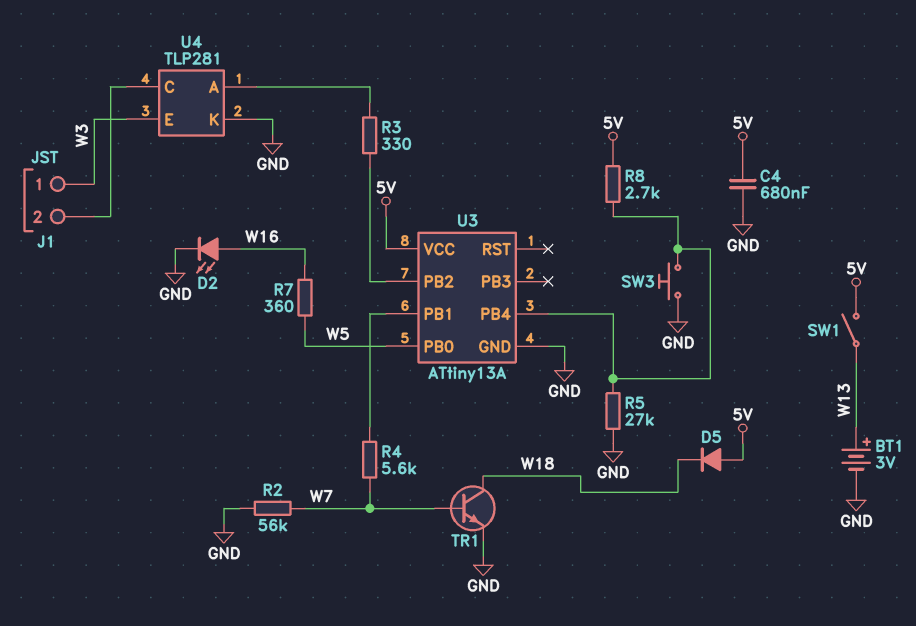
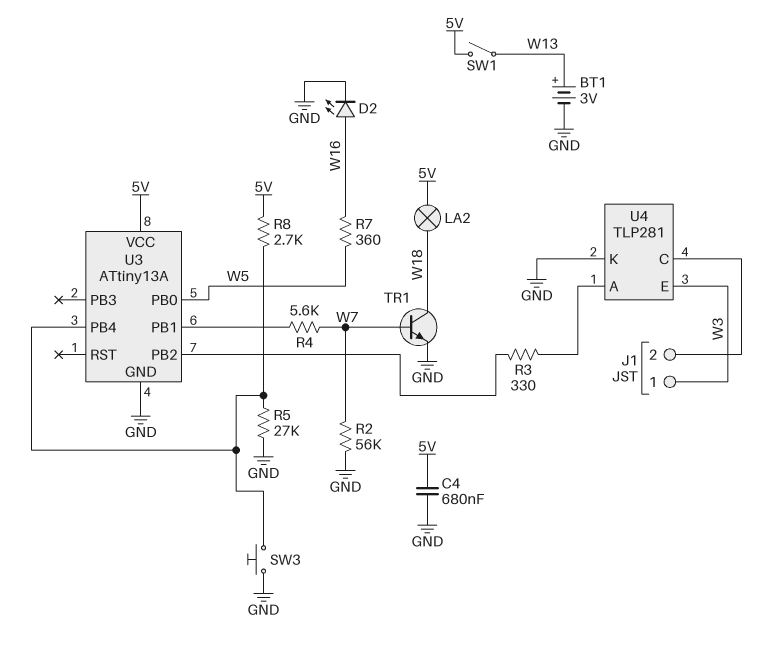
D5: diode (A 5V, K W18) -> none
LA2: none -> lamp (5V, W18)

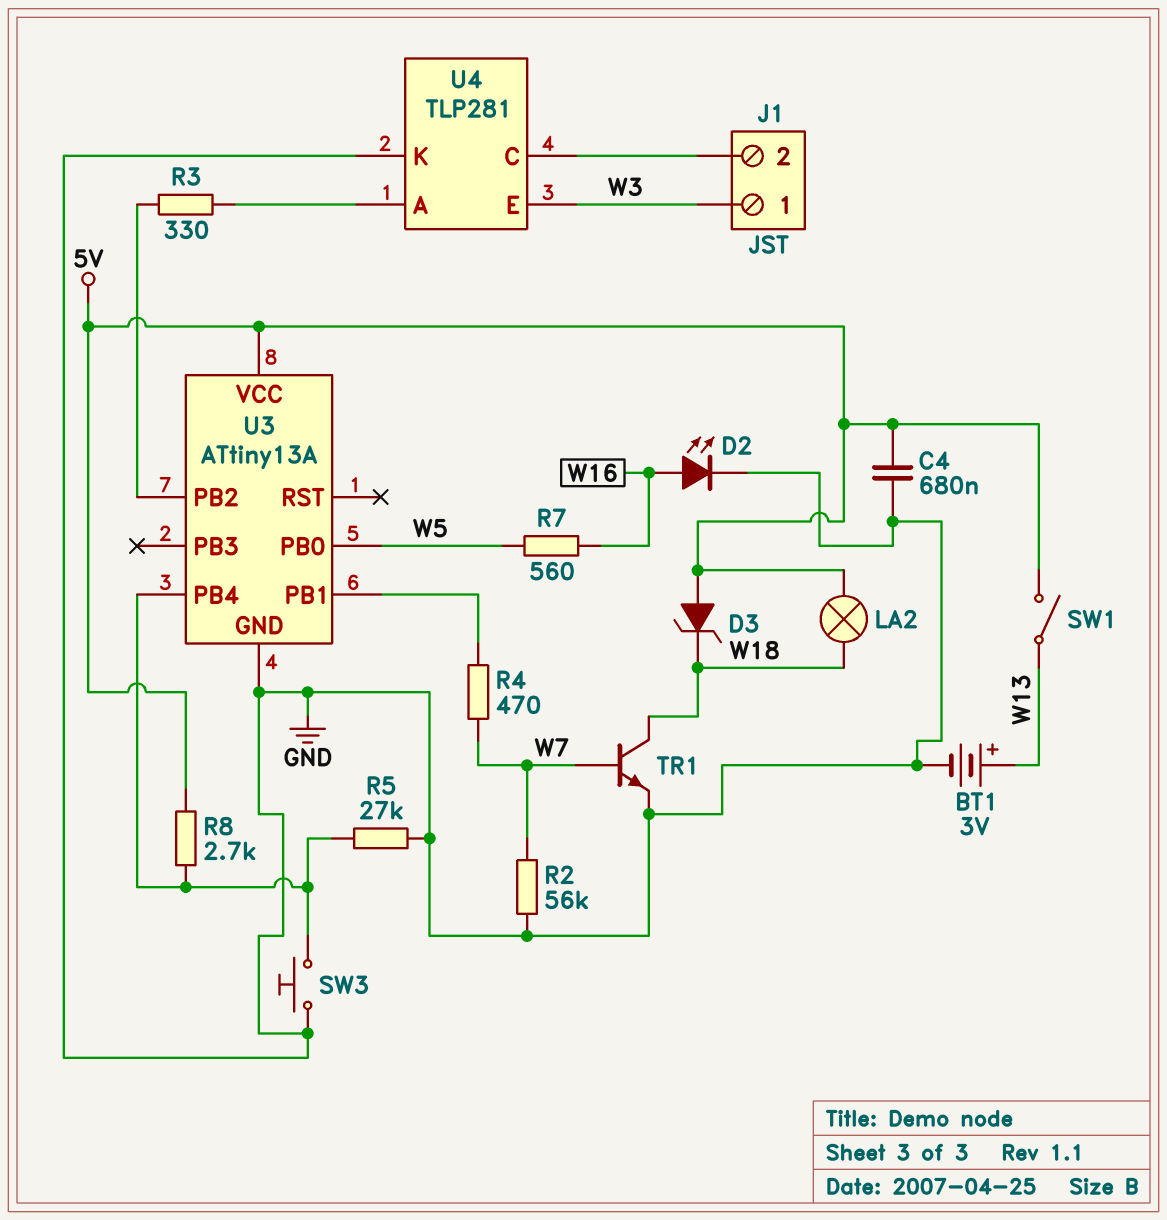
D3: none -> zener (A 5V, K W18)
R4: 5.6k (U3/PB1, W7) -> 470 (U3/PB1, W7)
R7: 360 (W5, W16) -> 560 (W5, W16)

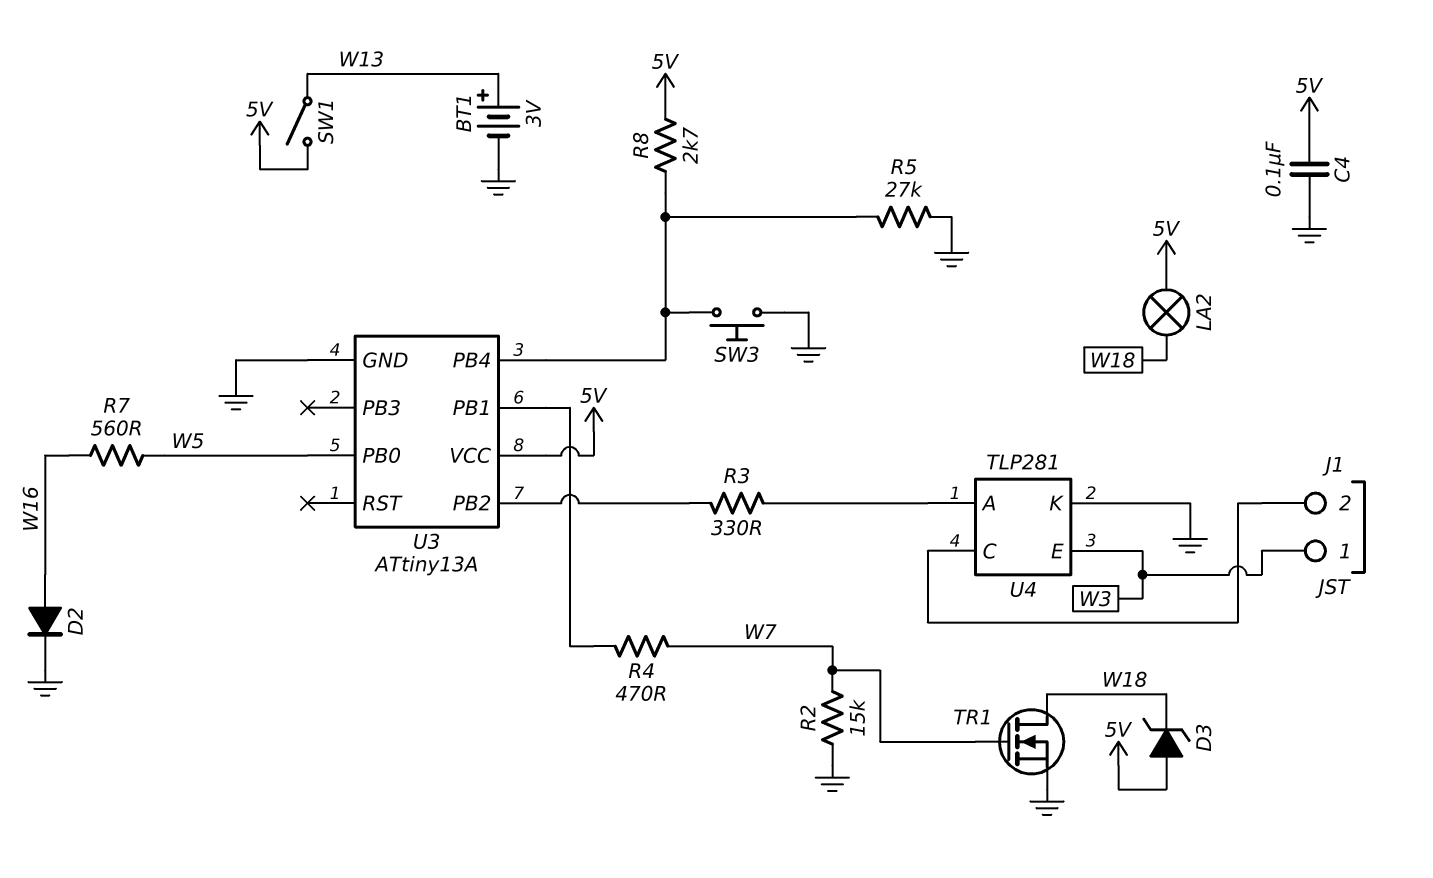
C4: 680nF (5V, GND) -> 100nF (5V, GND)
D2: LED (A W16, K GND) -> diode (A W16, K GND)
R2: 56k (GND, W7) -> 15k (GND, W7)
TR1: NPN (B W7, C W18, E GND) -> NMOS (G W7, D W18, S GND)

